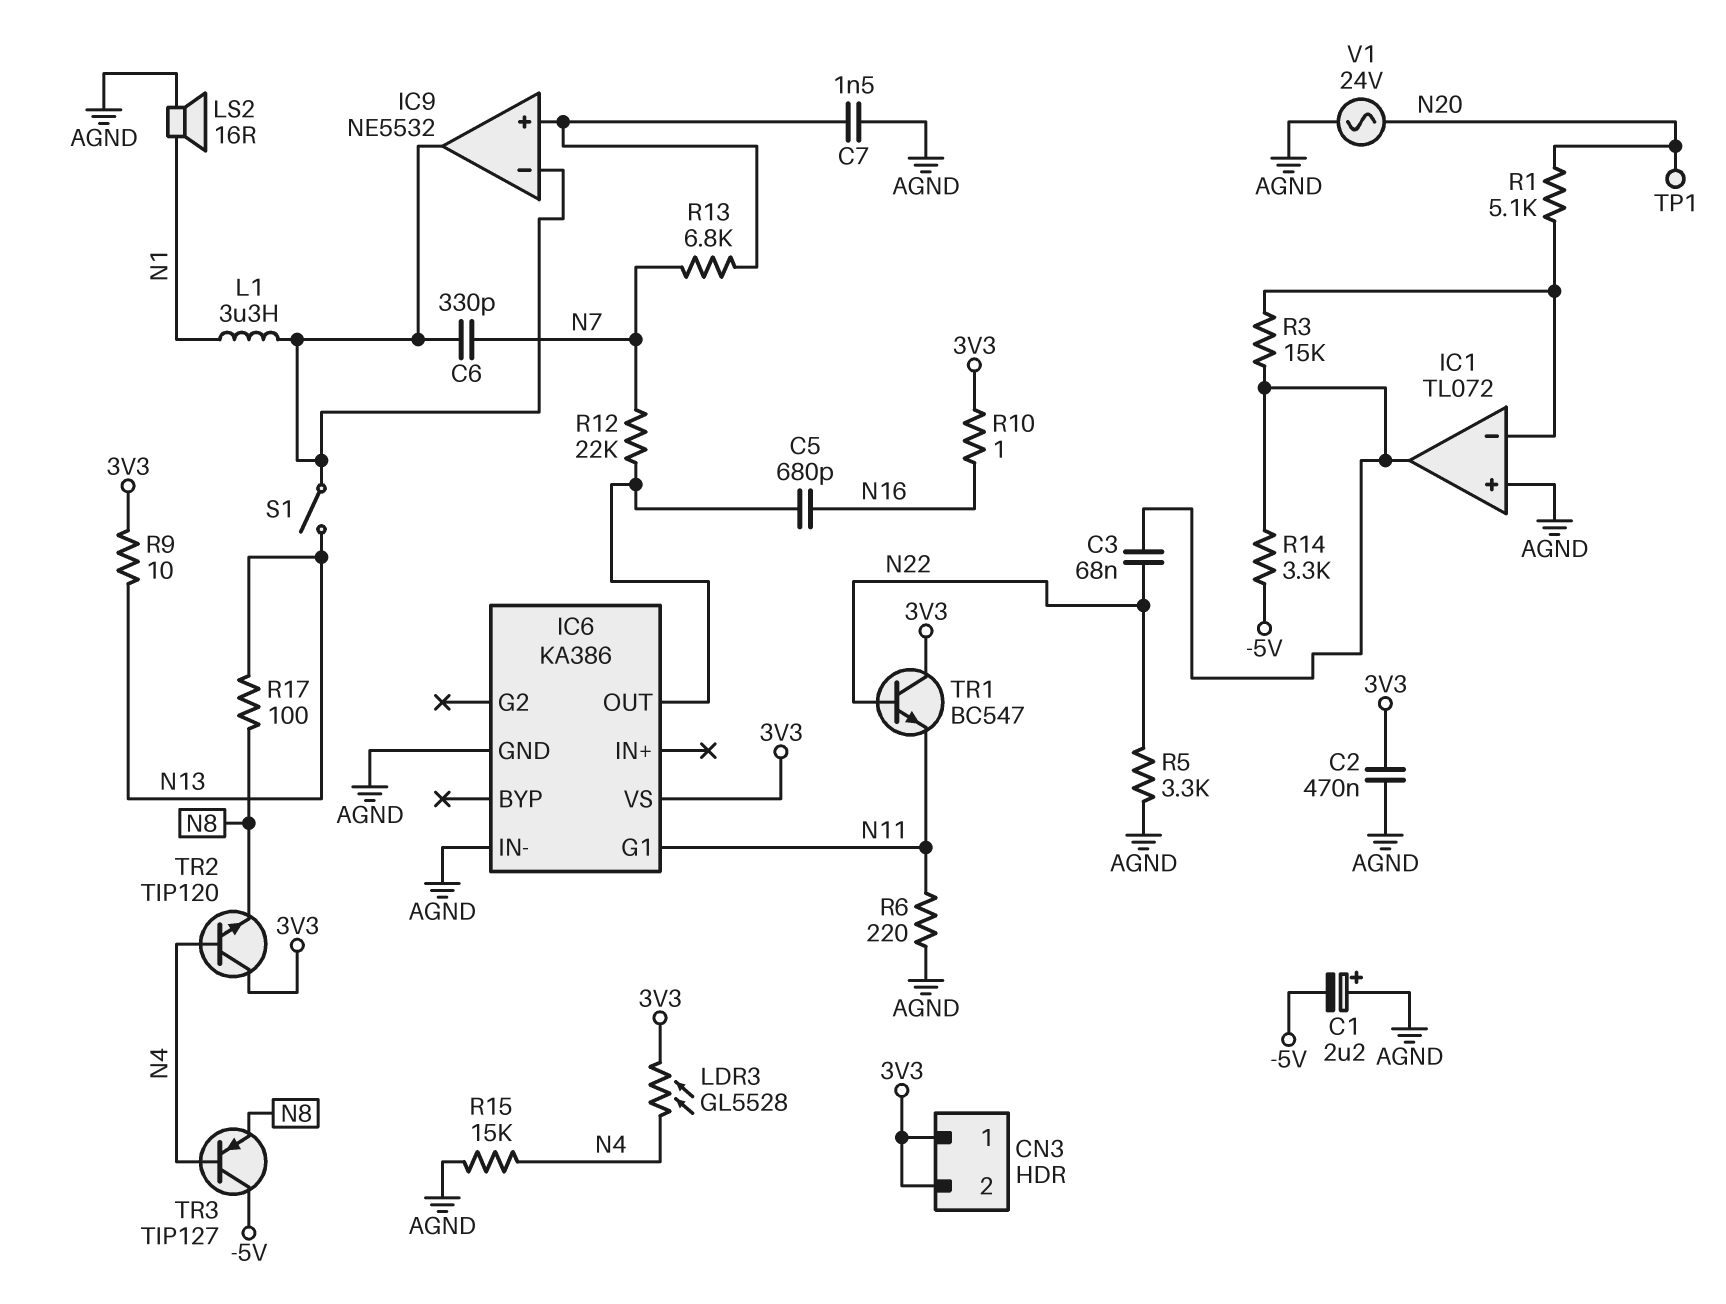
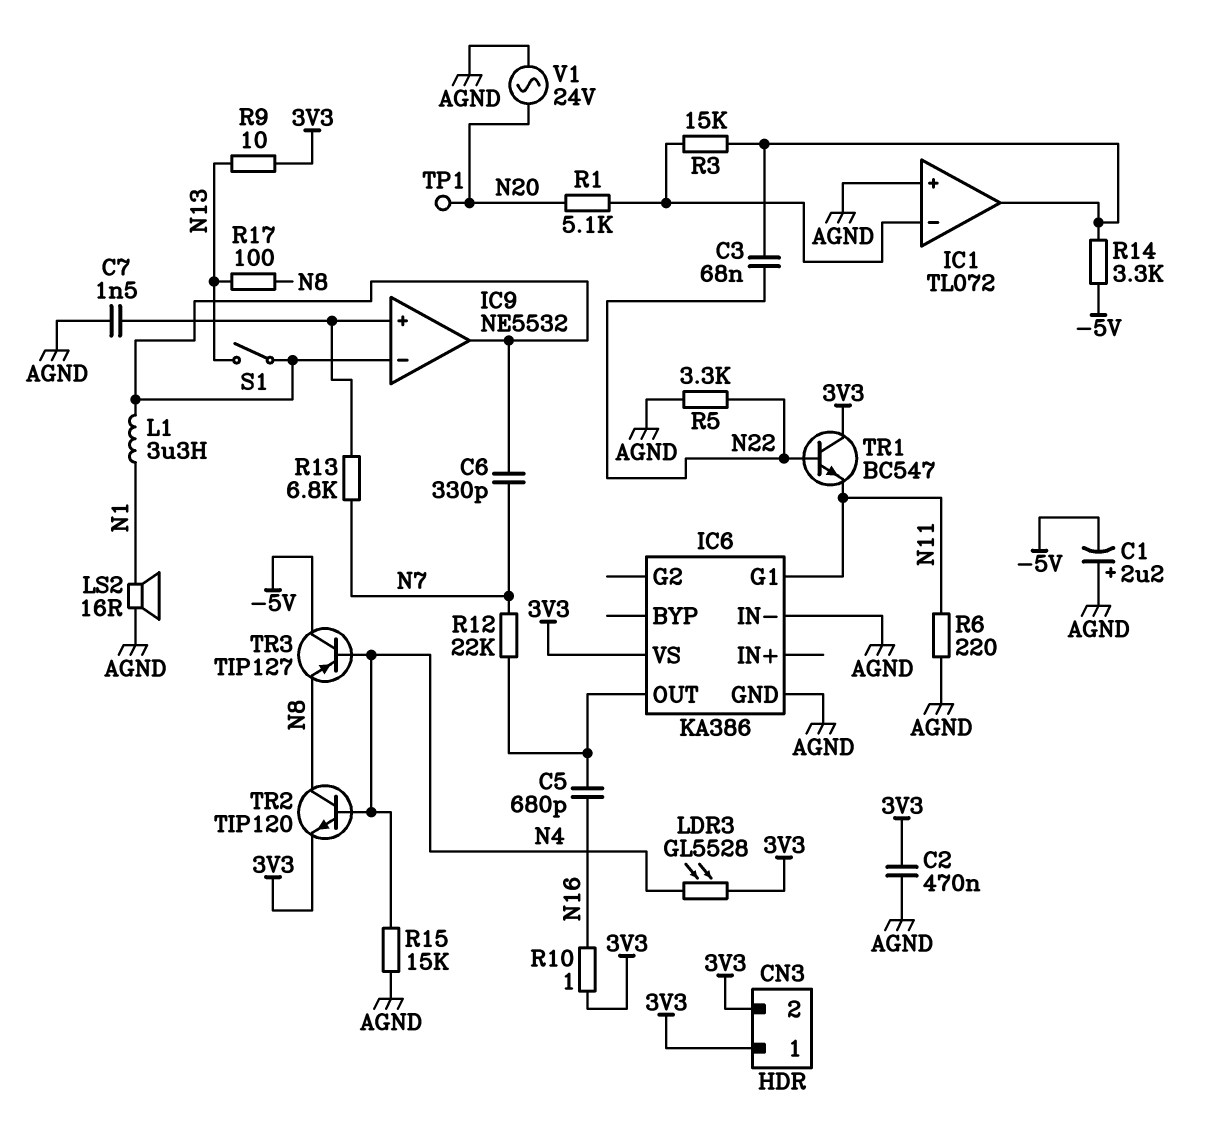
TR2: NPN TIP120 (B N4, C 3V3, E N8) -> NPN TIP120 (B N4, C N8, E 3V3)

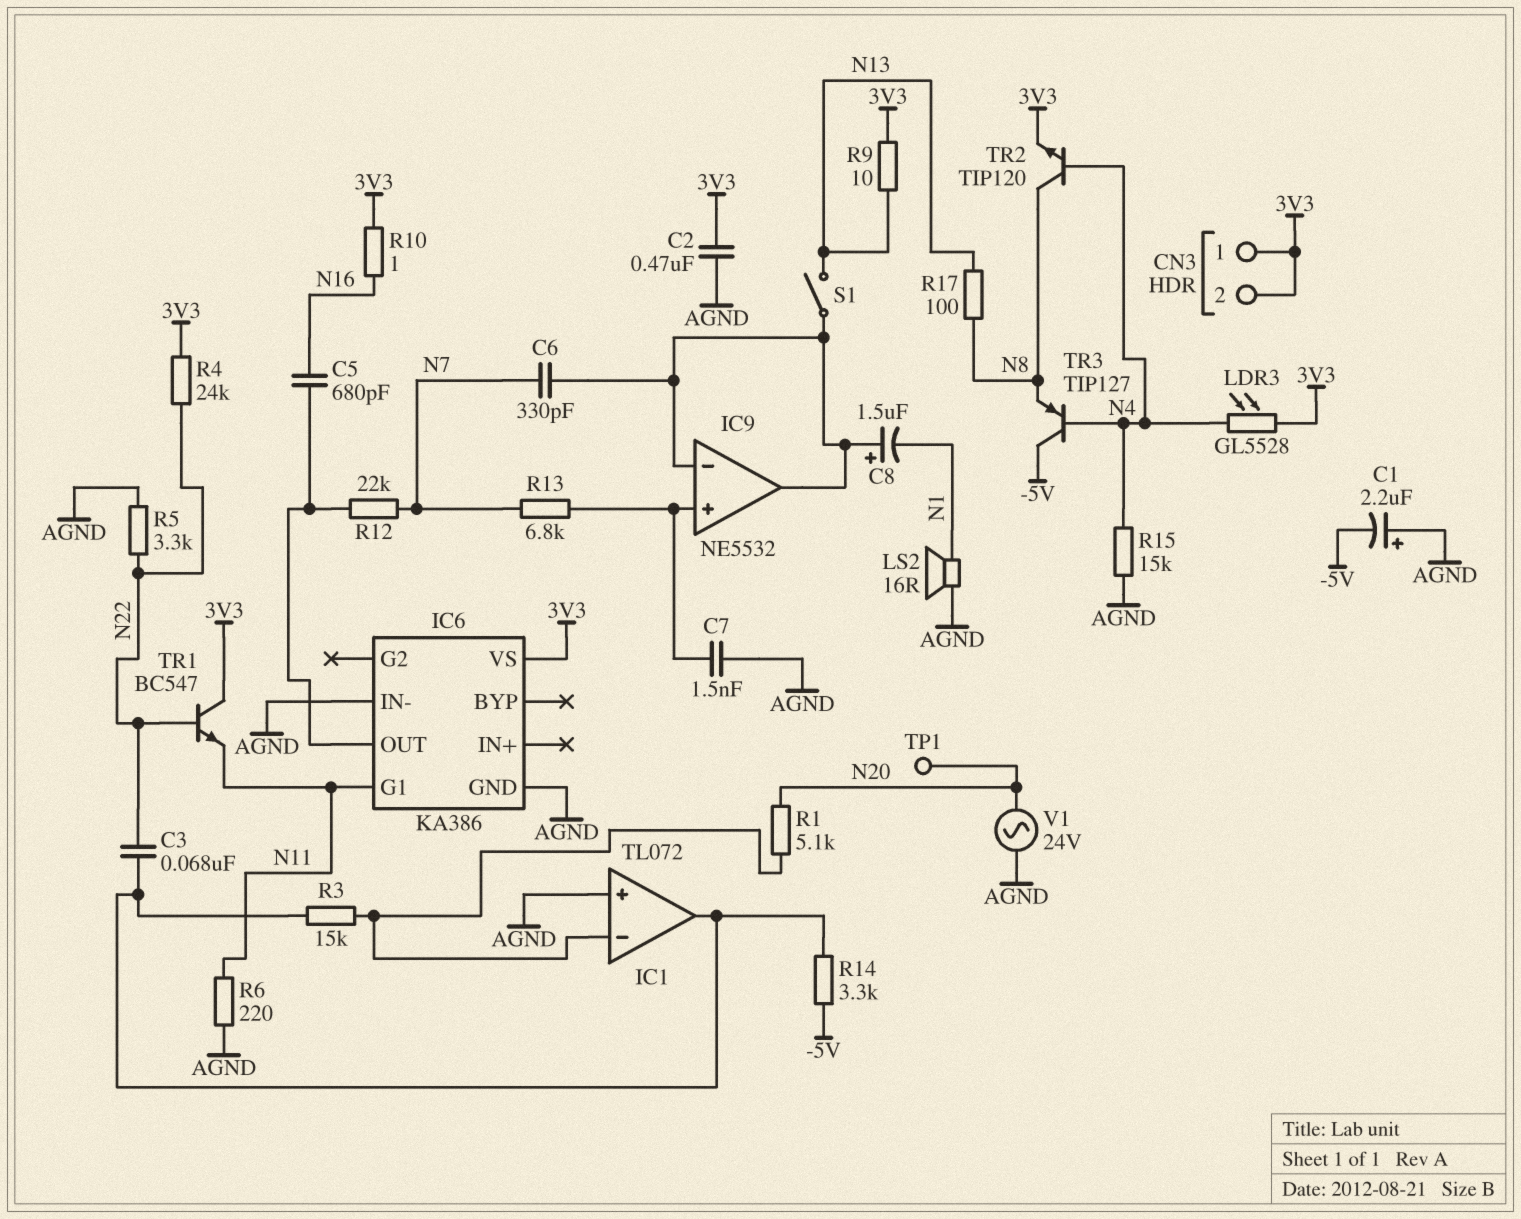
C8: none -> 1.5uF (plus IC9/in-, minus N1)
L1: 3.3uH (IC9/in-, N1) -> none
R4: none -> 24k (3V3, N22)

